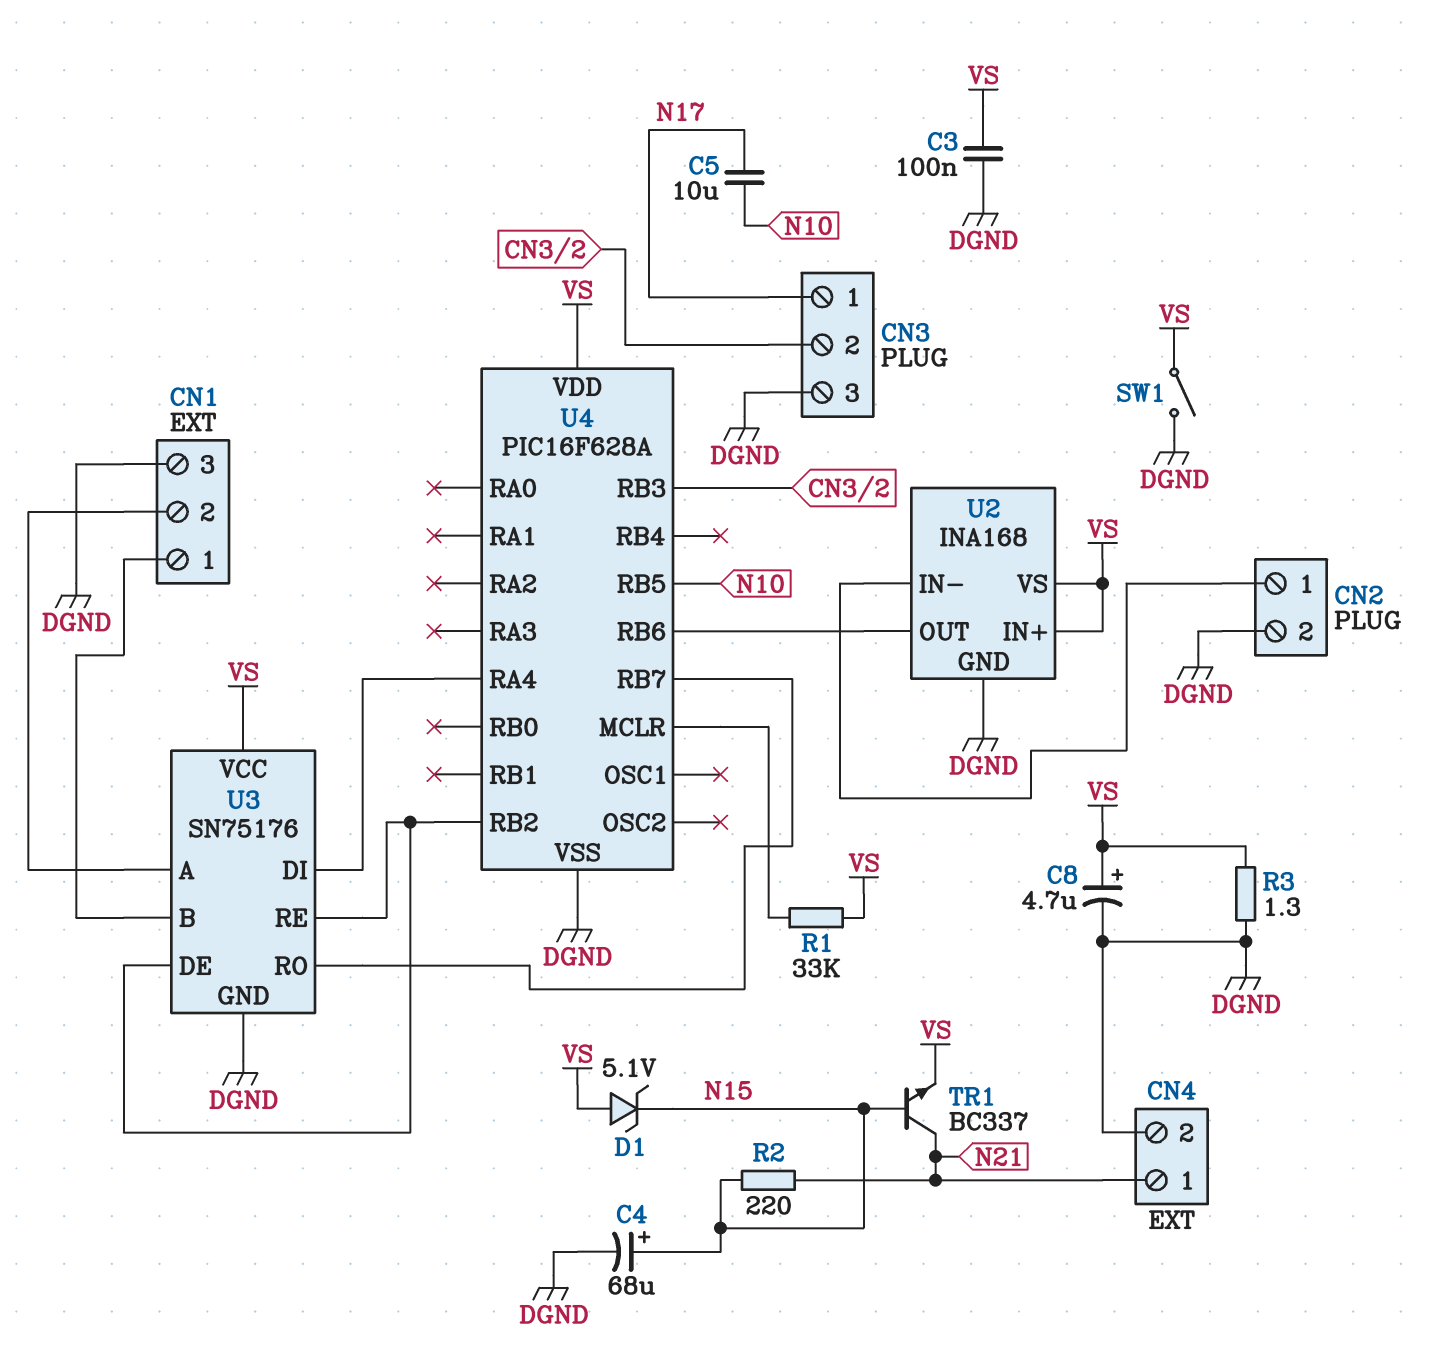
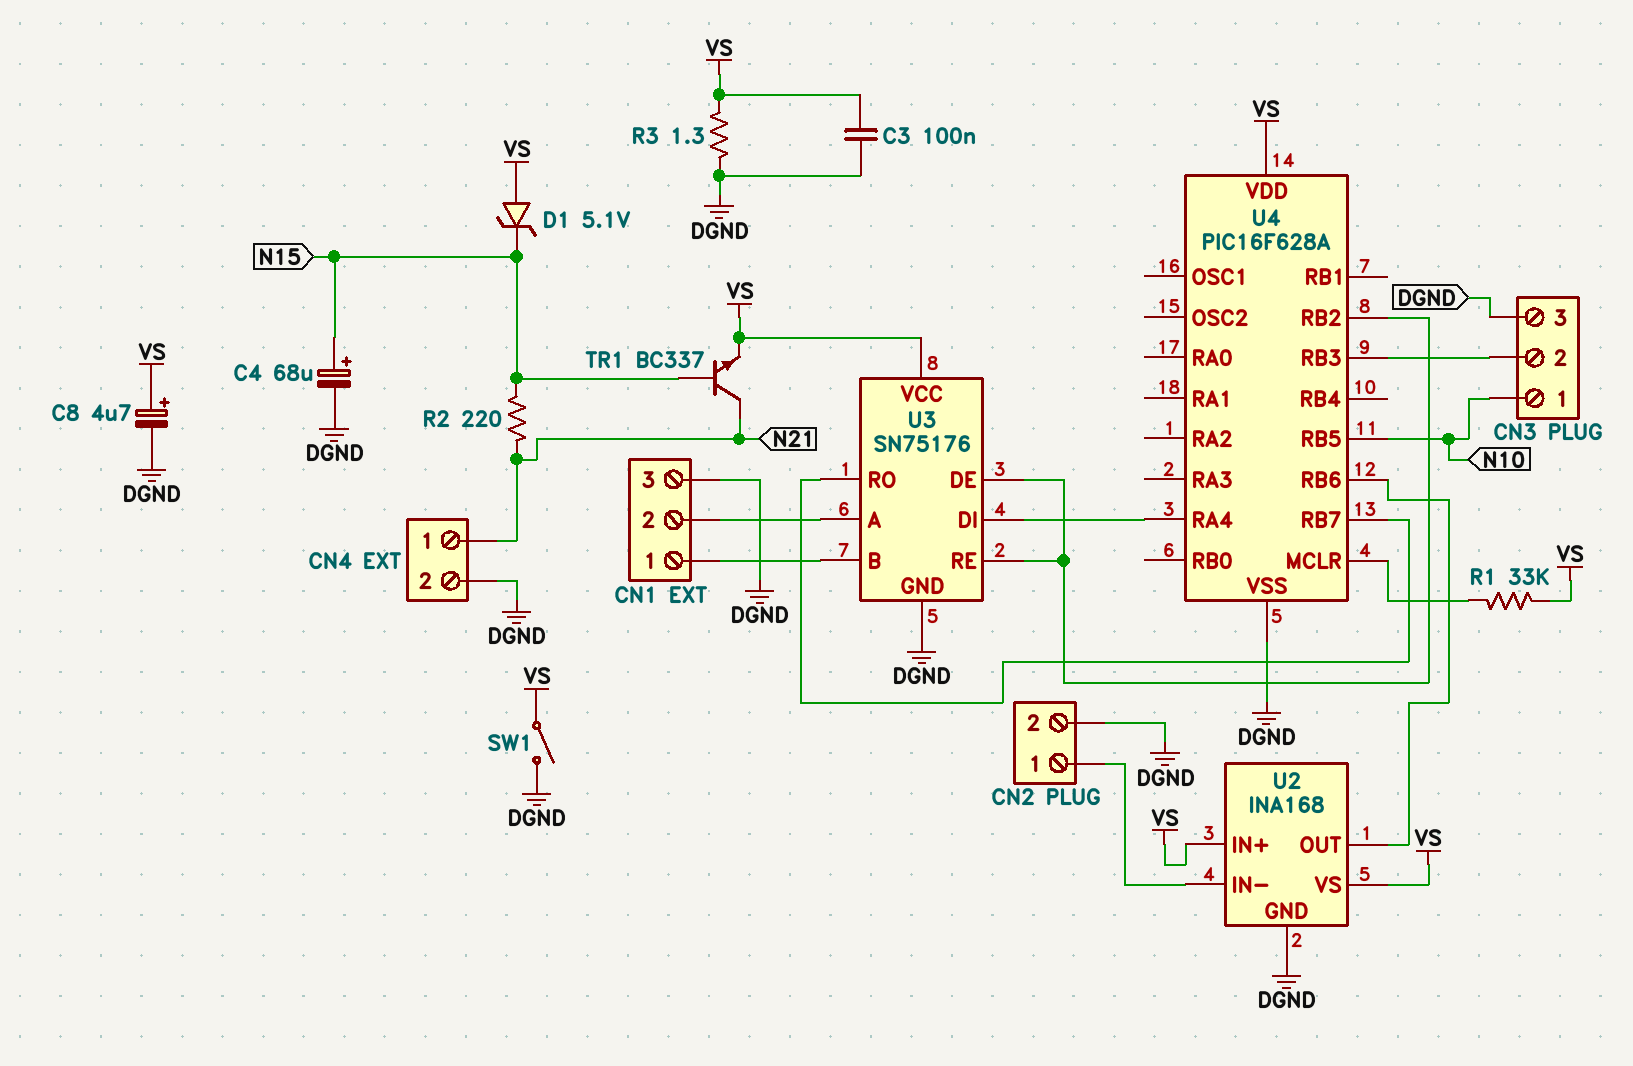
C5: 10uF (N10, N17) -> none
CN3 pin 1: N17 -> N10

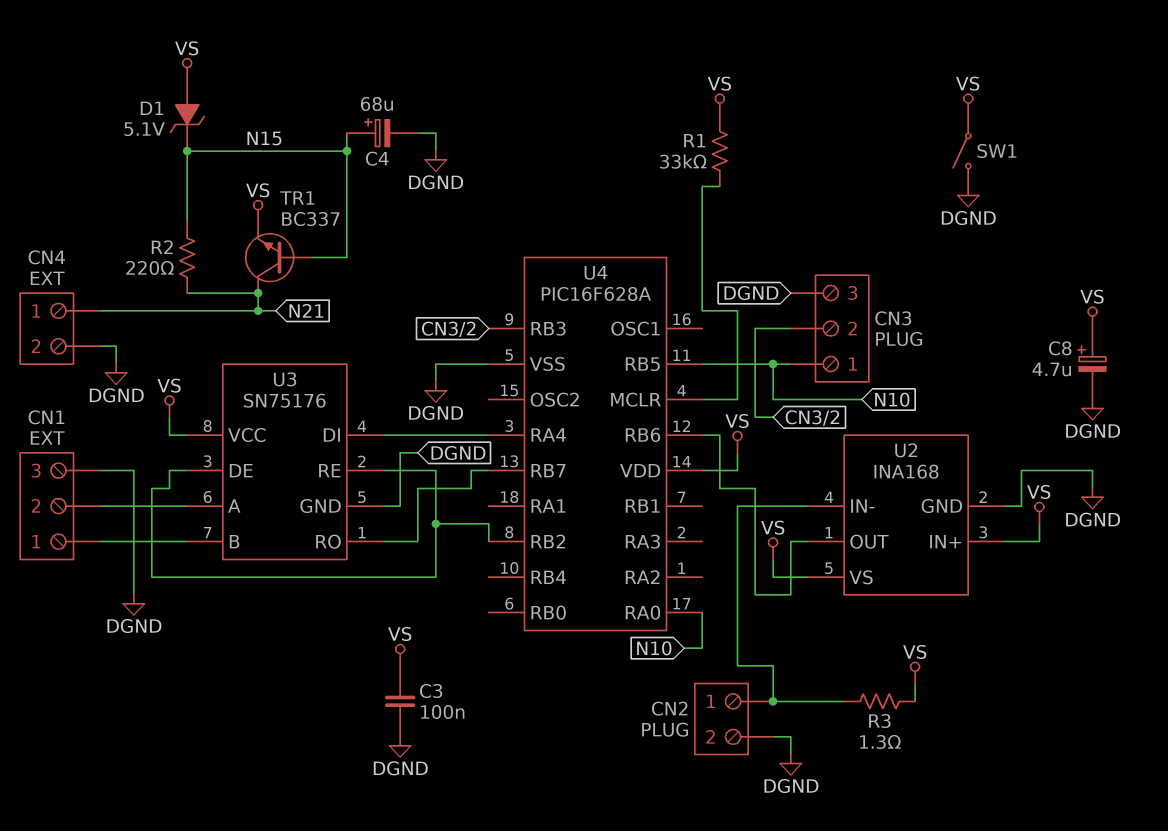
R3: 1.3 (DGND, VS) -> 1.3 (CN2/1, VS)
U4 pin RA0: none -> N10

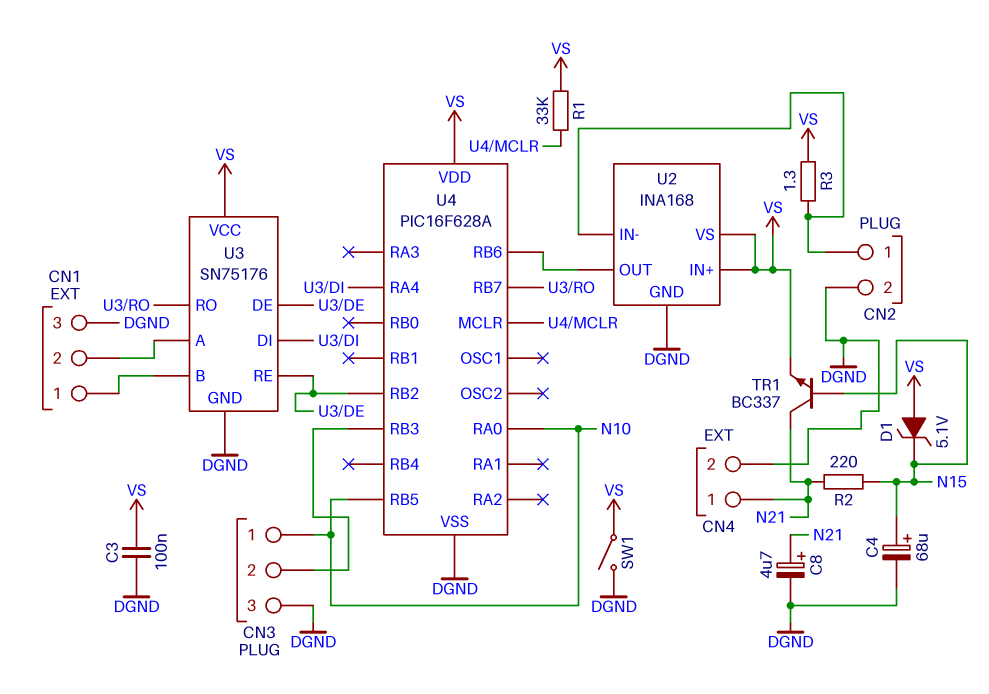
C8: 4.7uF (plus VS, minus DGND) -> 4.7uF (plus N21, minus DGND)

